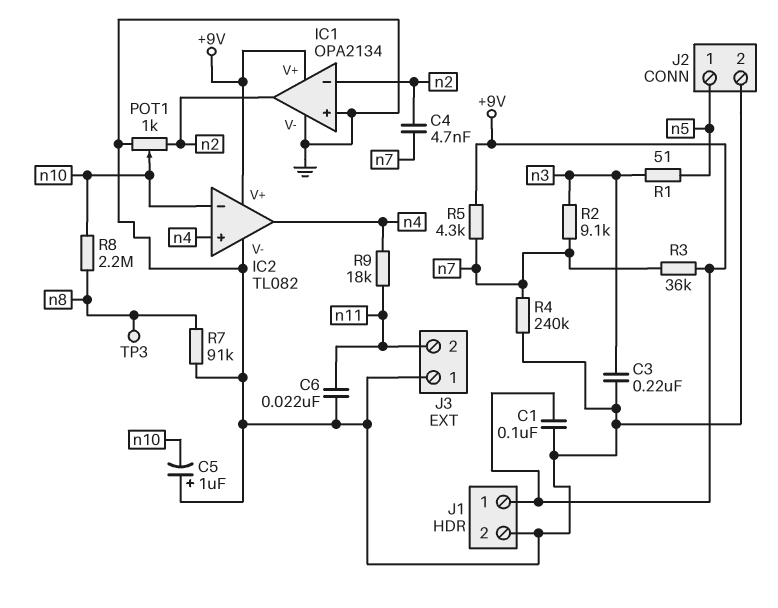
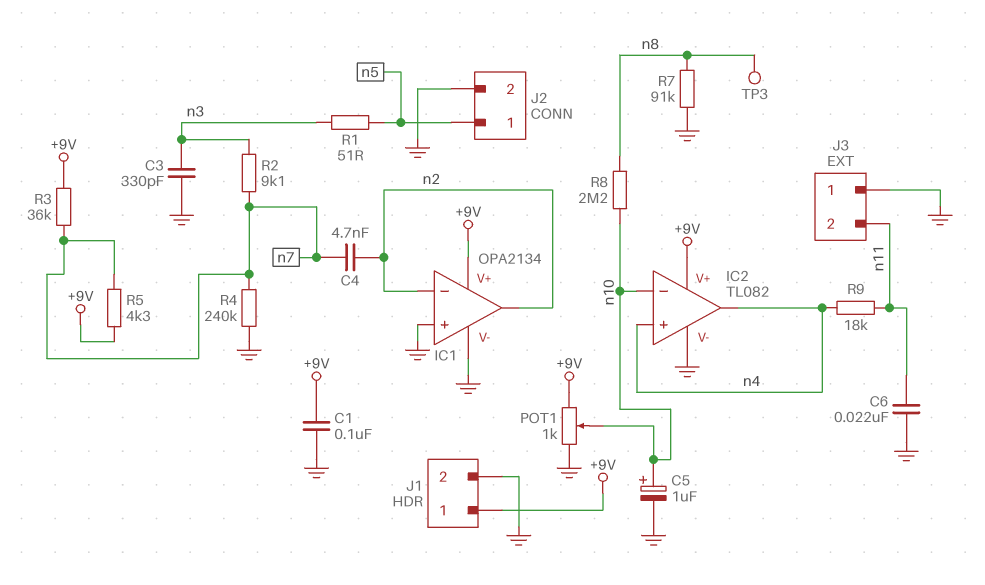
C3: 220nF (GND, n3) -> 330pF (GND, n3)
C5: 1uF (plus GND, minus n10) -> 1uF (plus n10, minus GND)
POT1: 1k (GND, n2, wiper n10) -> 1k (+9V, GND, wiper n10)

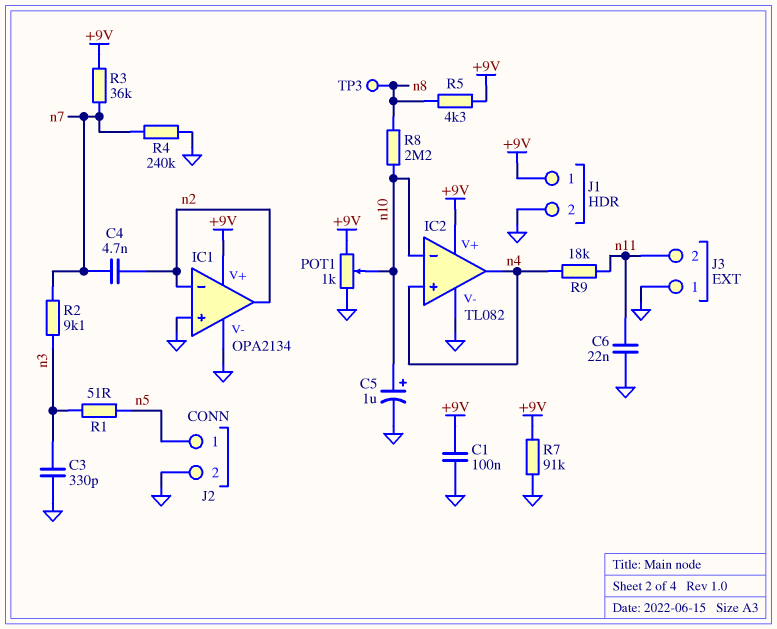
R5: 4.3k (+9V, n7) -> 4.3k (+9V, n8)
R7: 91k (GND, n8) -> 91k (+9V, GND)

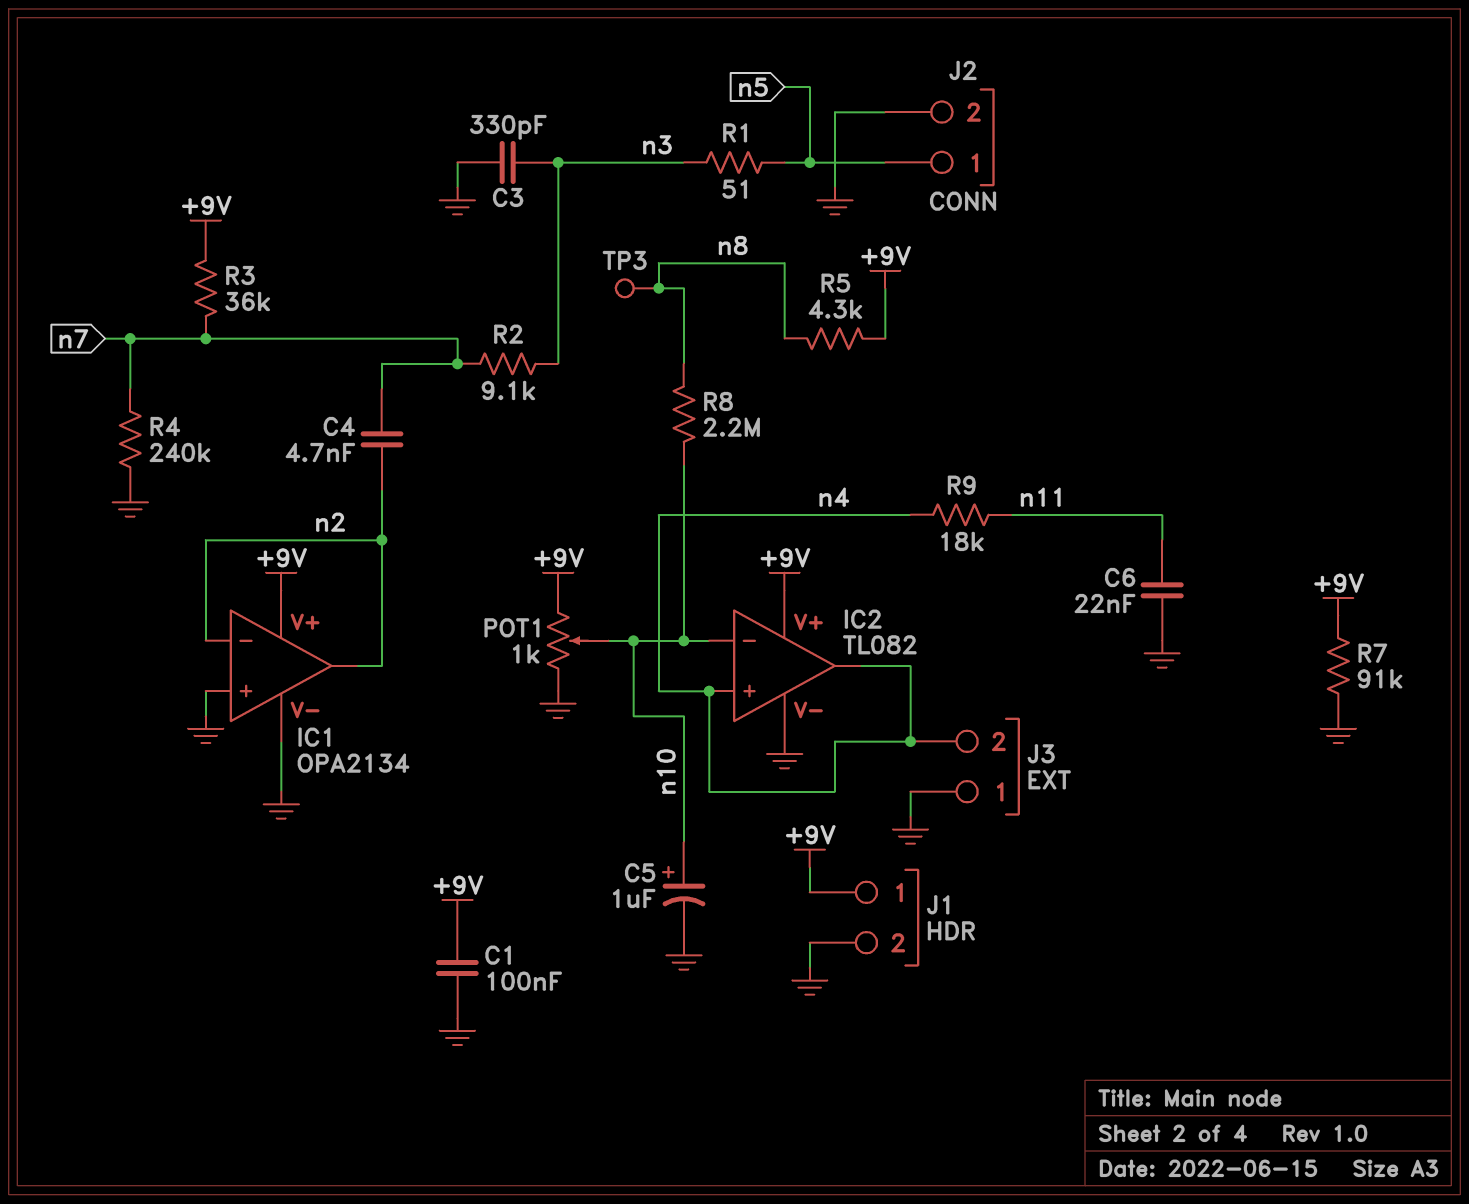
J3 pin 2: n11 -> n4

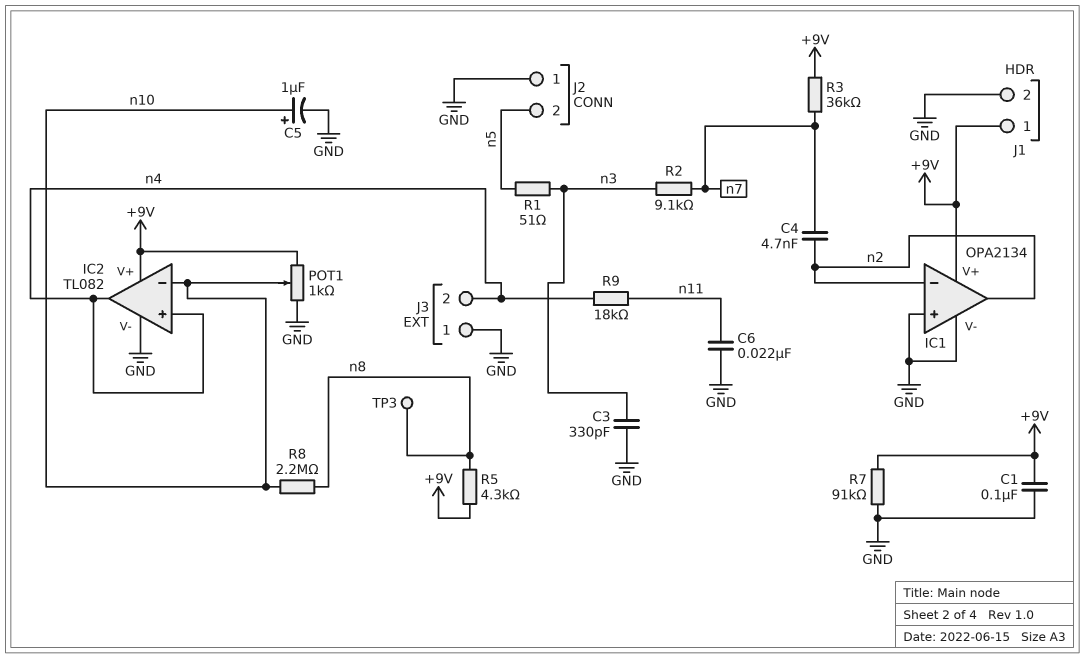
J2 pin 1: n5 -> GND
J2 pin 2: GND -> n5
R4: 240k (GND, n7) -> none

